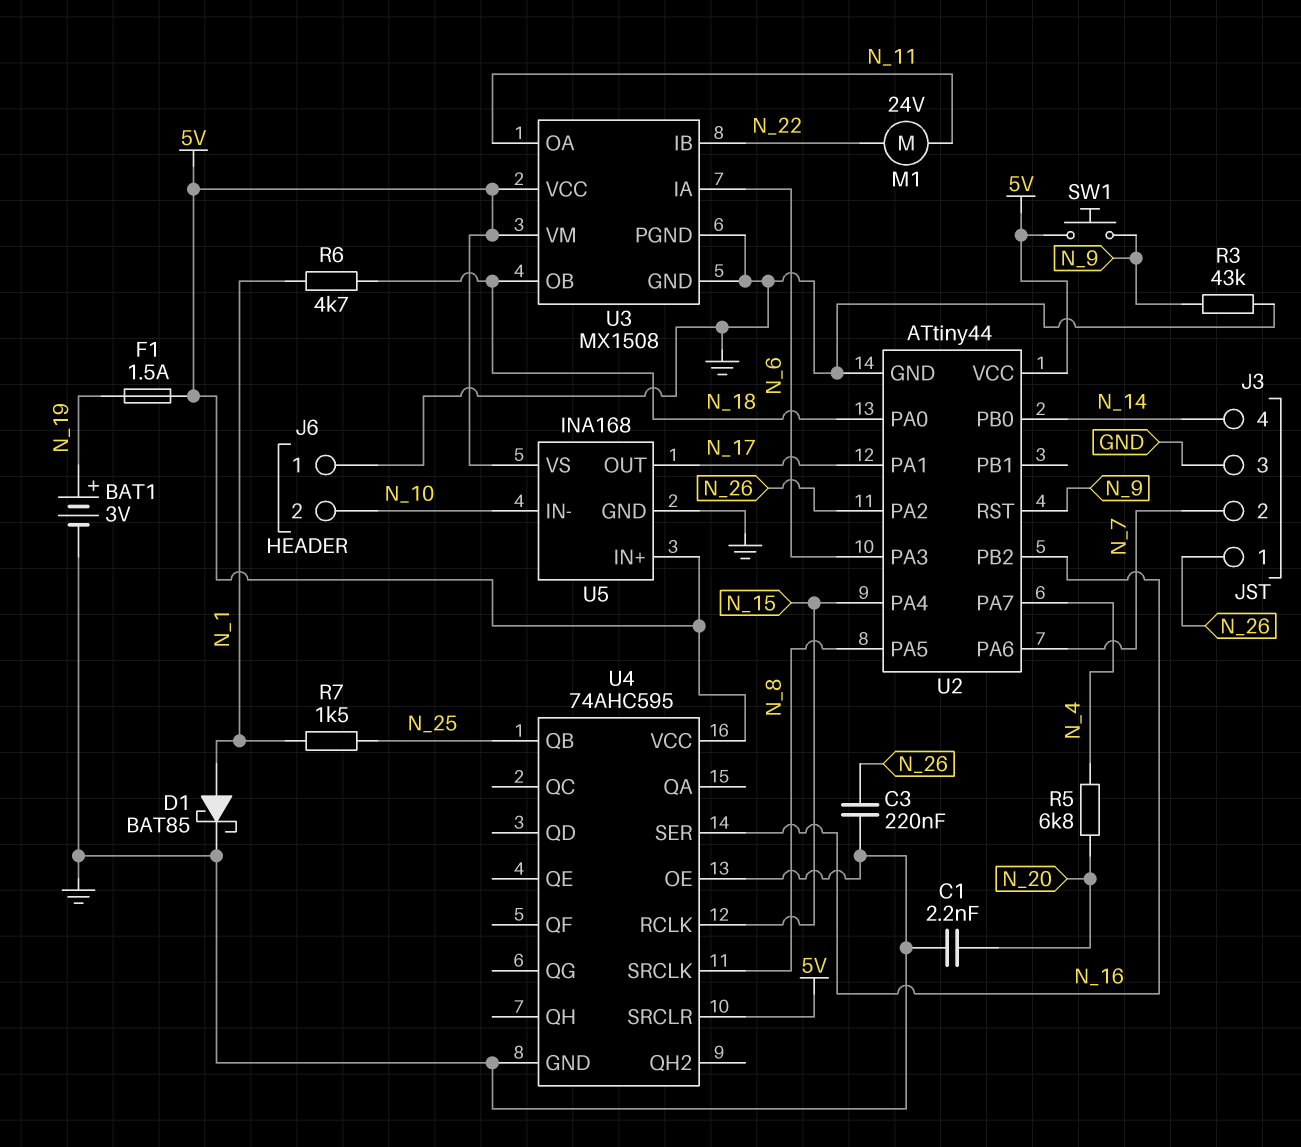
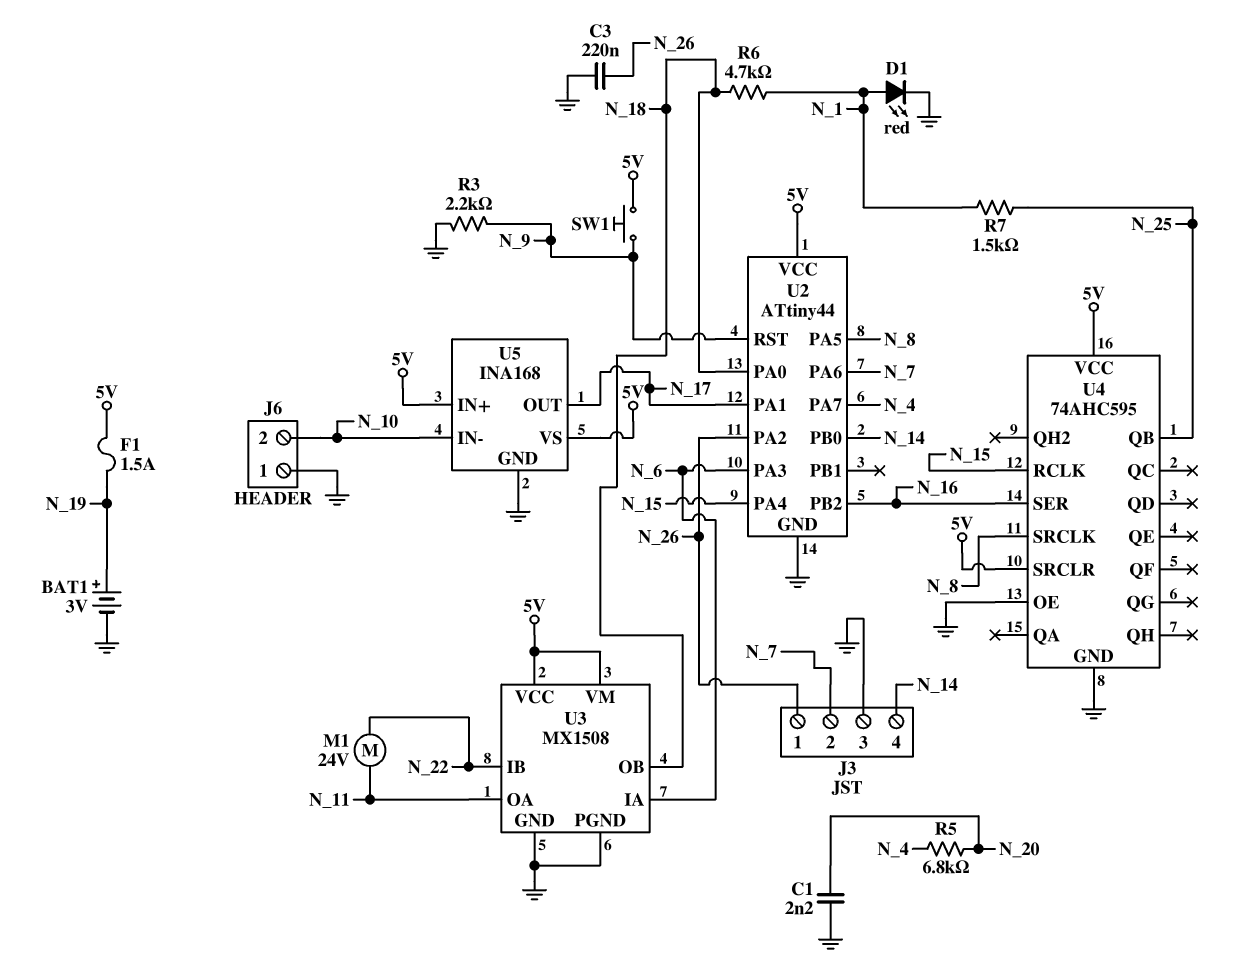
D1: schottky BAT85 (A N_1, K GND) -> LED red (A N_1, K GND)
R3: 43k (GND, N_9) -> 2.2k (GND, N_9)

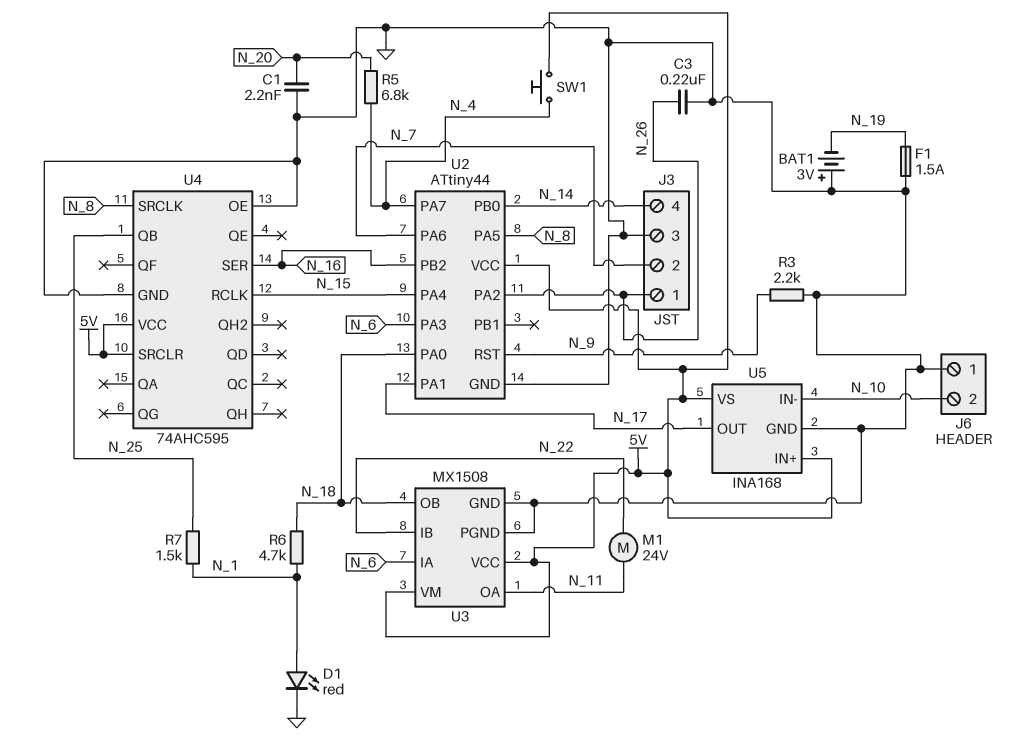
BAT1: 3V (plus N_19, minus GND) -> 3V (plus GND, minus N_19)
F1: 1.5A (5V, N_19) -> 1.5A (GND, N_19)
SW1: button (5V, N_9) -> button (5V, N_4)

